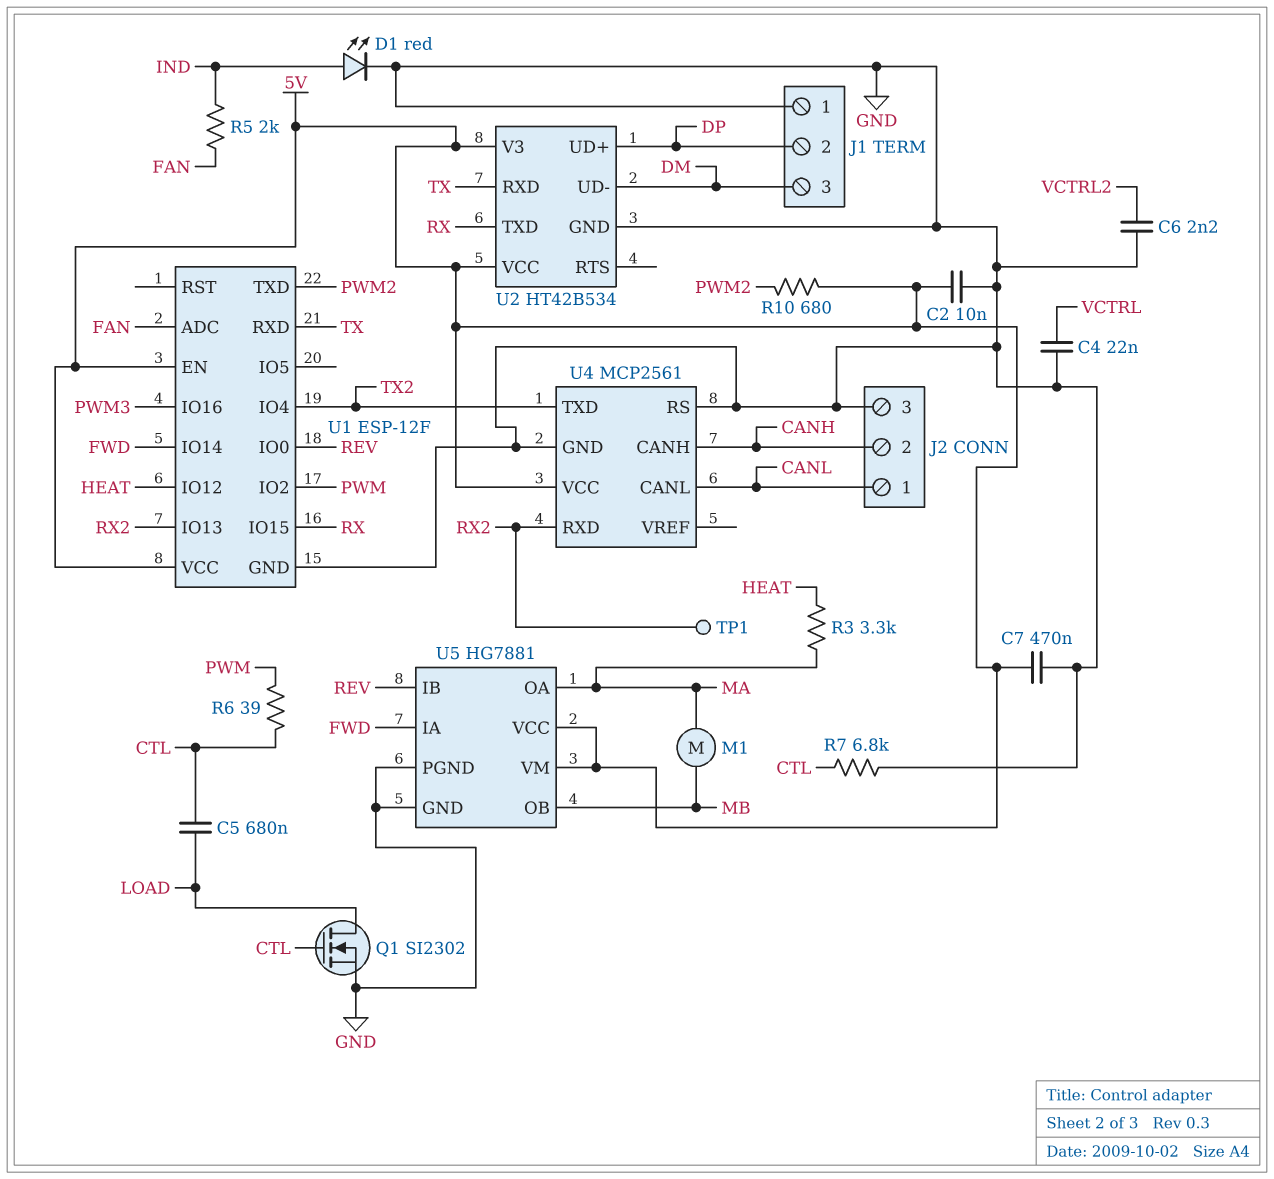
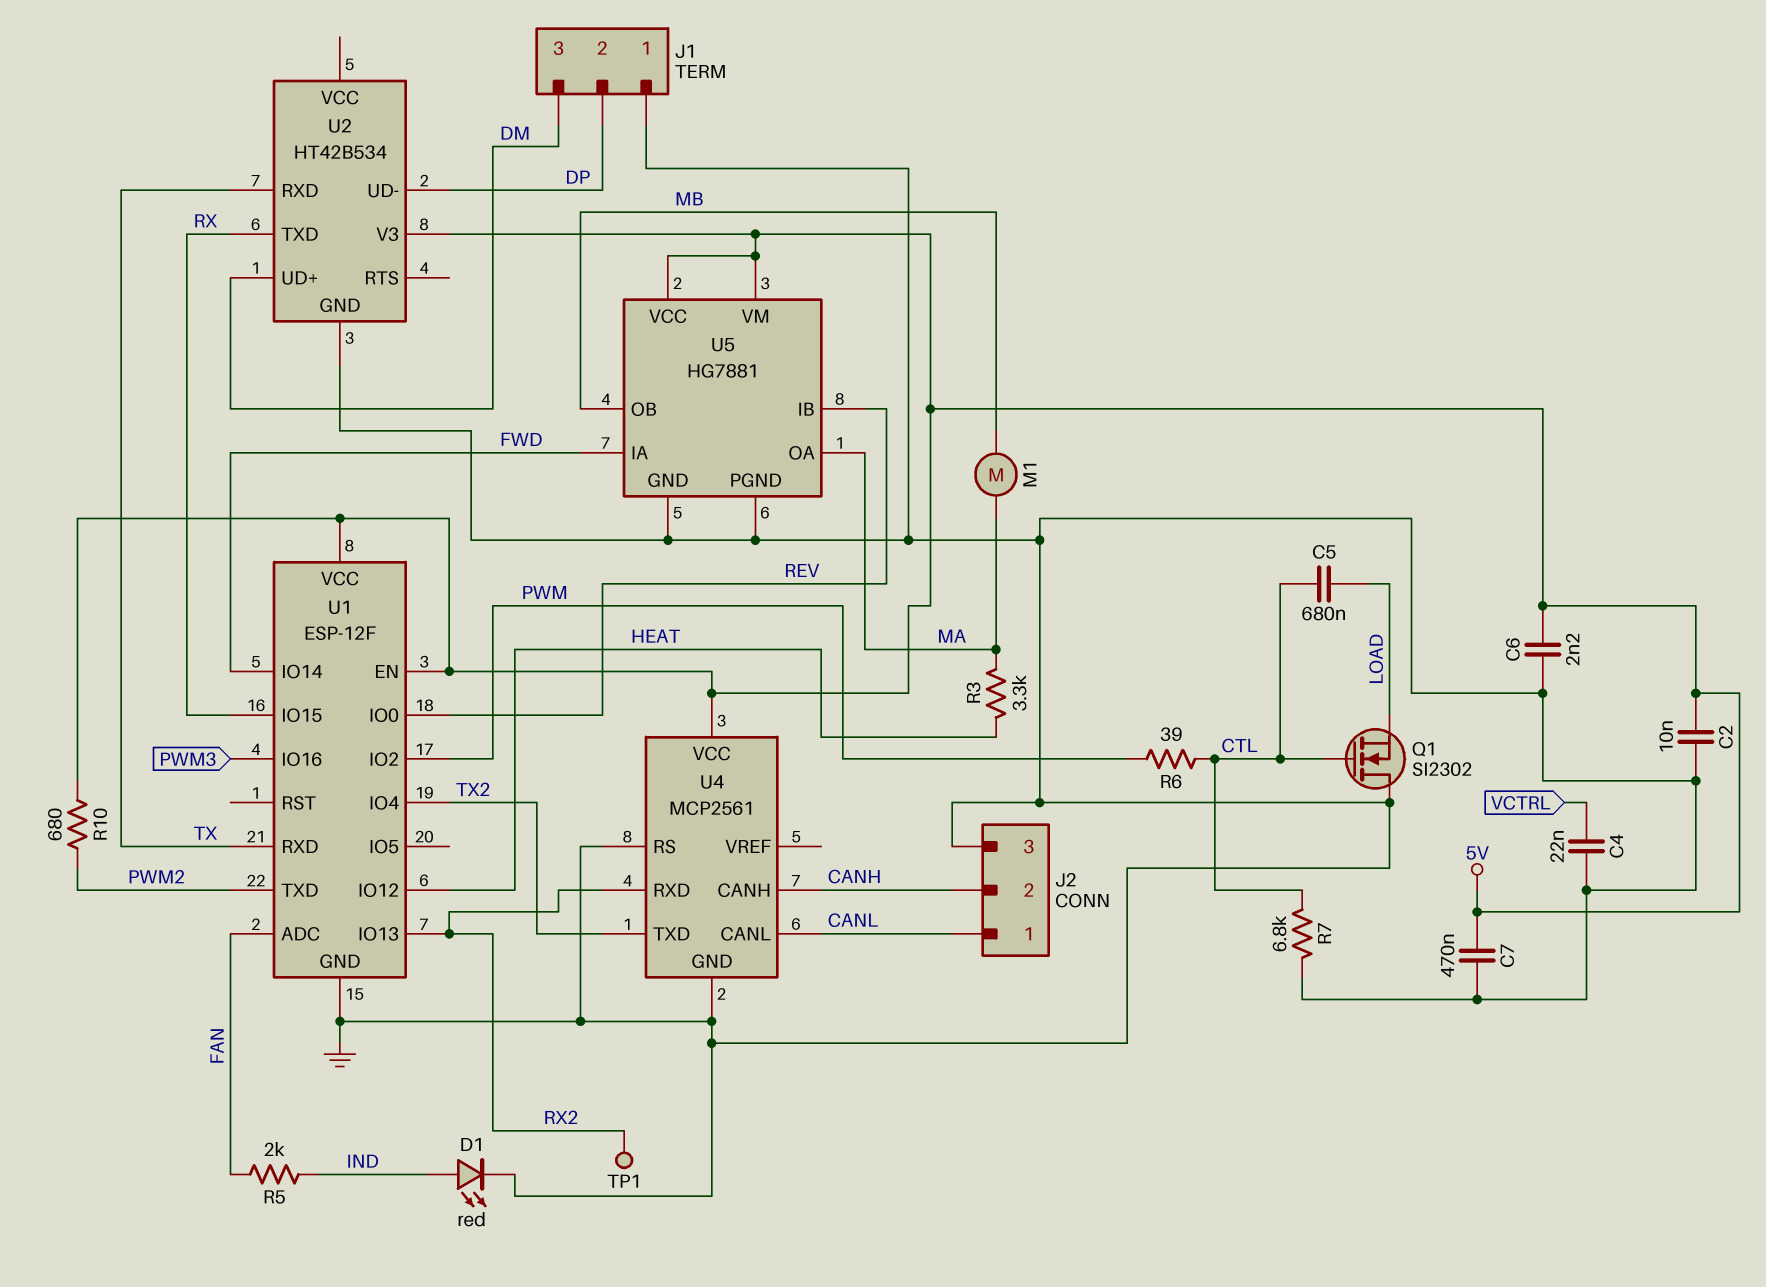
C6: 2.2nF (GND, VCTRL2) -> 2.2nF (5V, GND)
Q1: NMOS SI2302 (G CTL, D LOAD, S GND) -> NMOS SI2302 (G CTL, D GND, S LOAD)
U2 pin UD+: DP -> DM
U2 pin UD-: DM -> DP
U2 pin VCC: 5V -> none

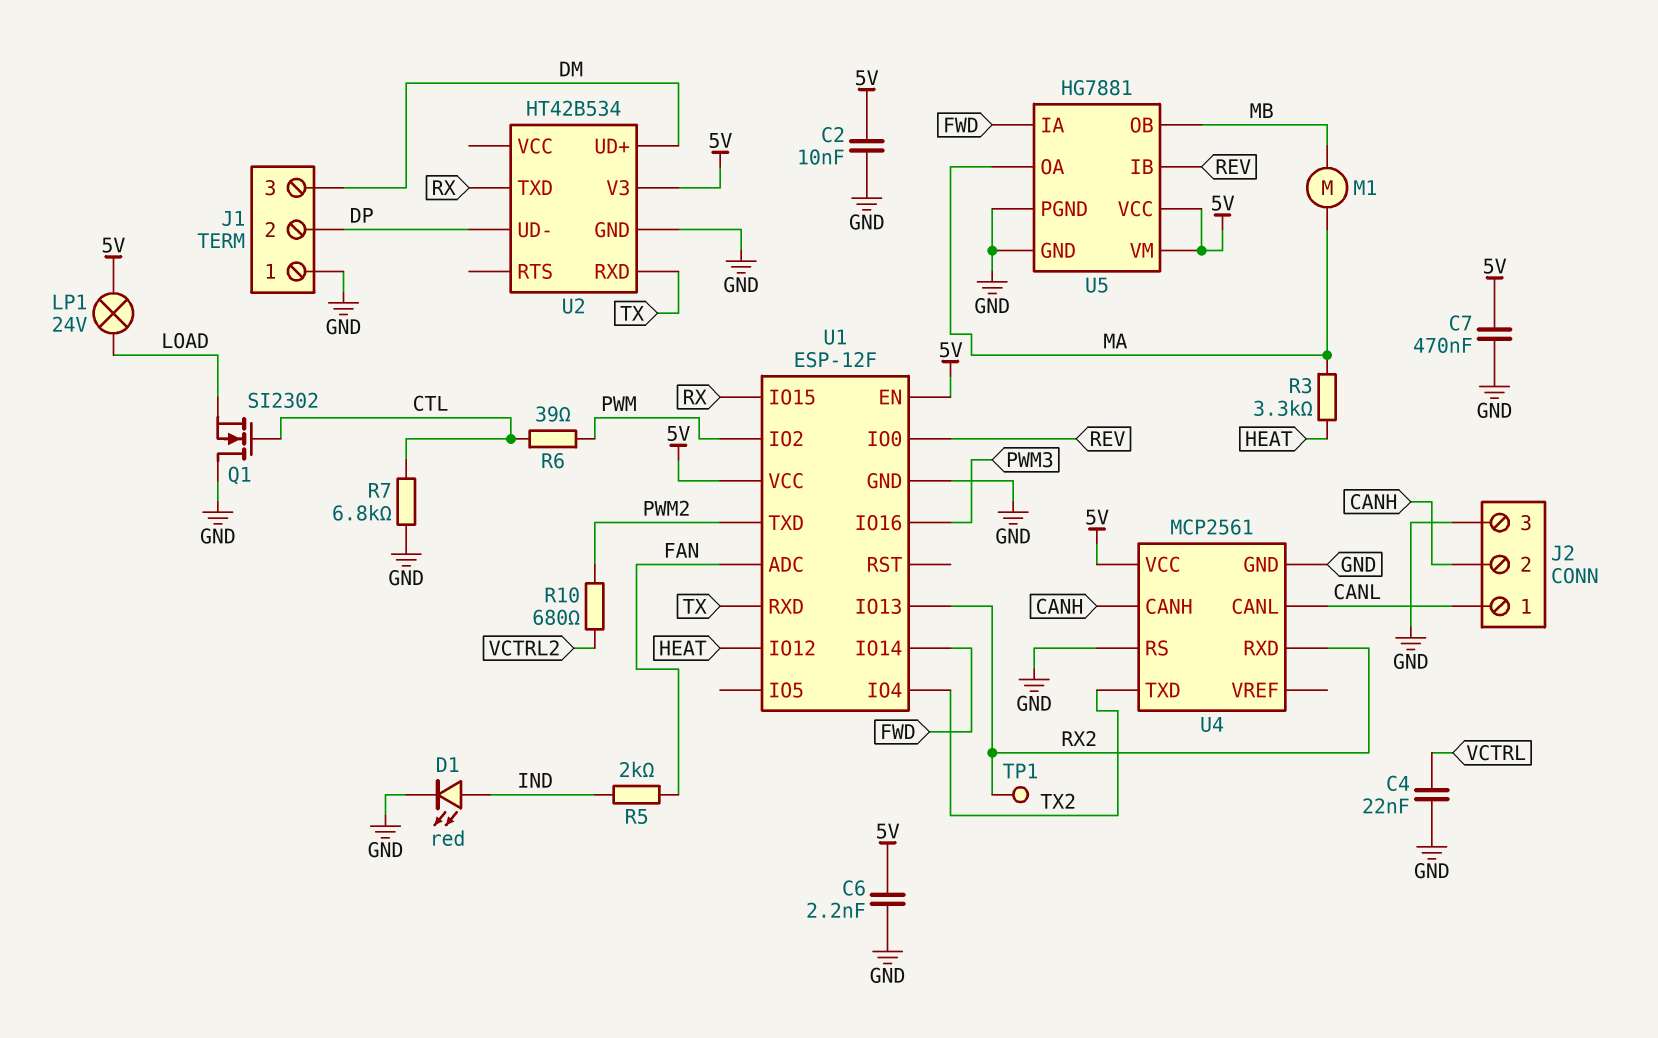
C5: 680nF (CTL, LOAD) -> none
LP1: none -> lamp 24V (5V, LOAD)
R10: 680 (5V, PWM2) -> 680 (PWM2, VCTRL2)

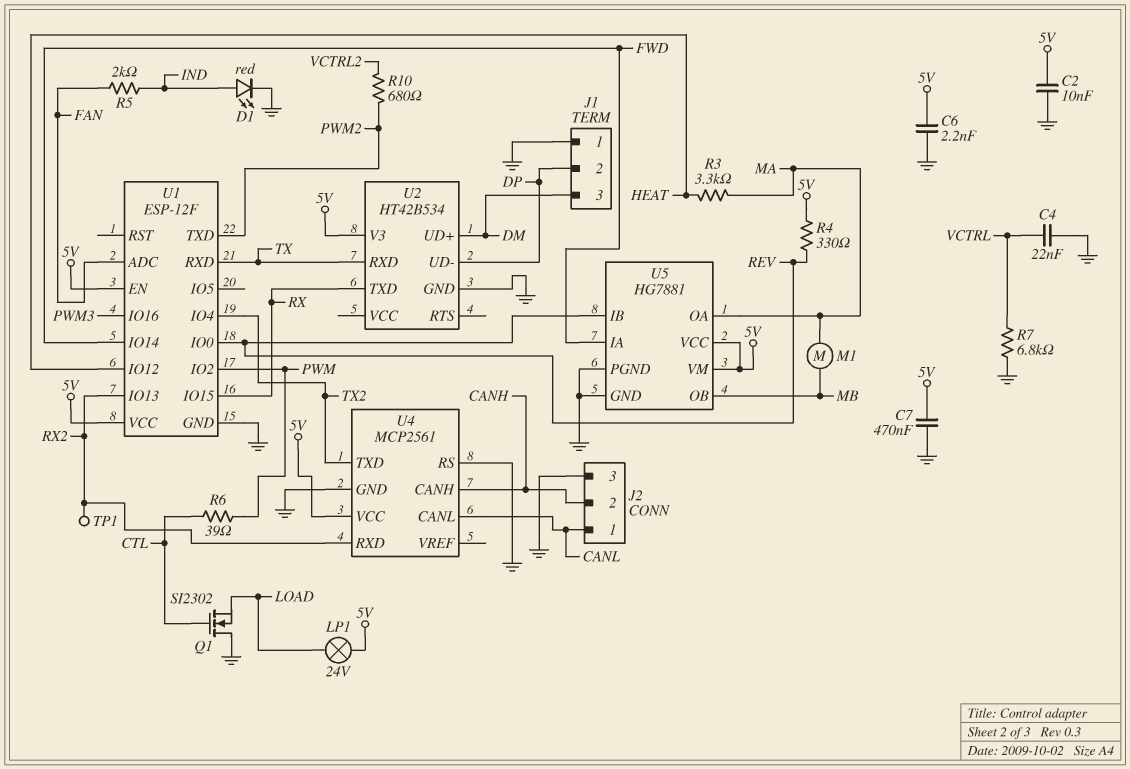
R4: none -> 330 (5V, REV)
R7: 6.8k (CTL, GND) -> 6.8k (GND, VCTRL)

